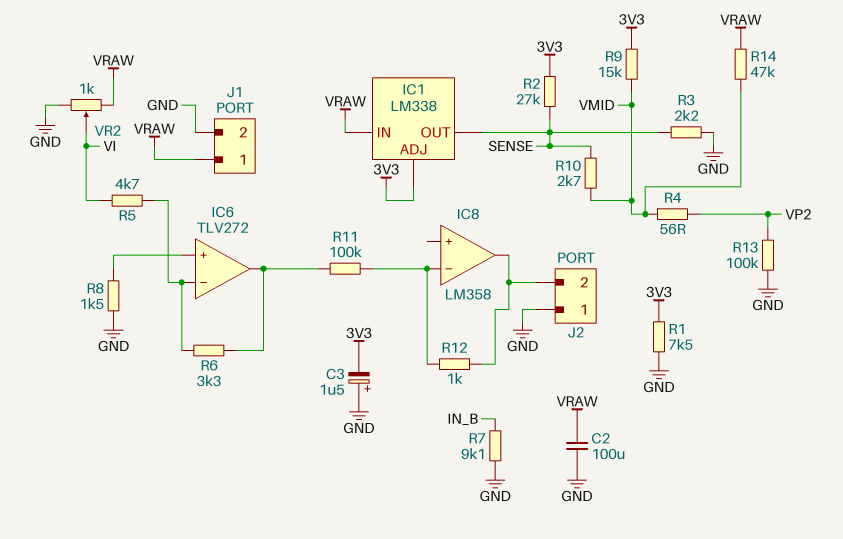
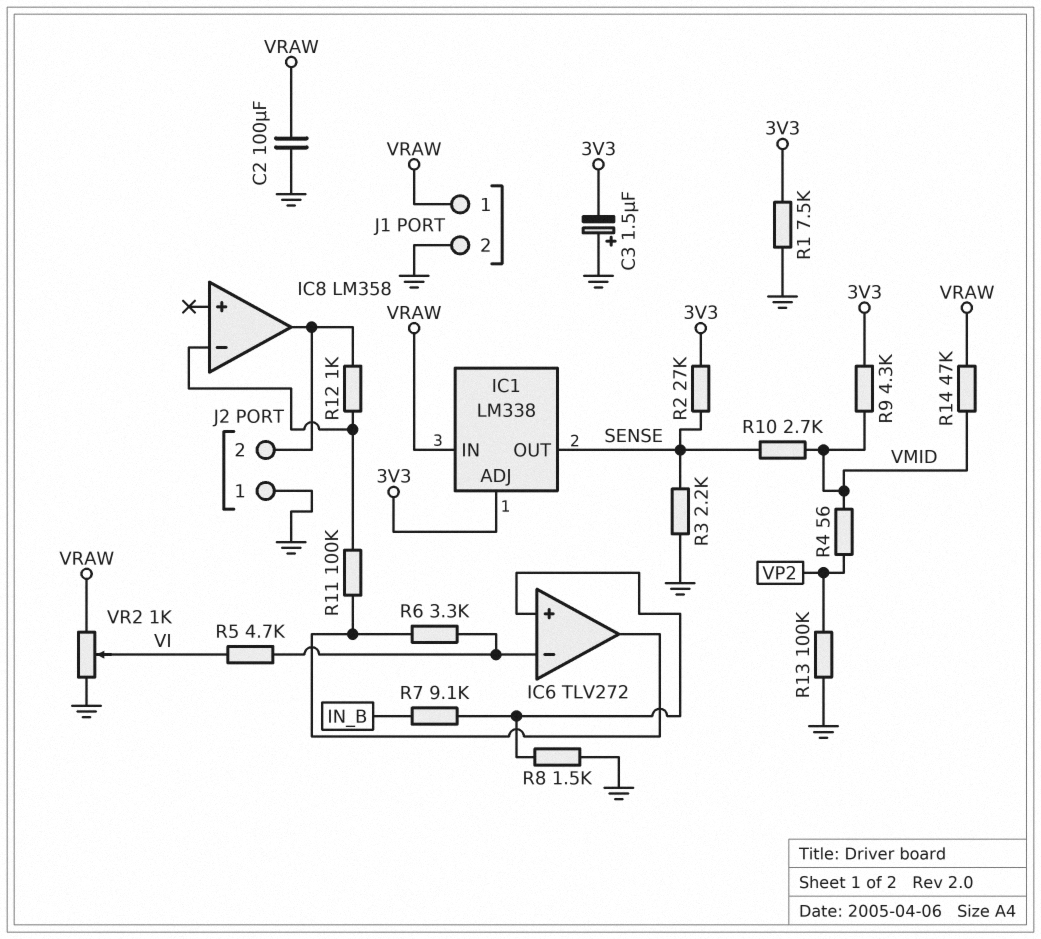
R7: 9.1k (GND, IN_B) -> 9.1k (IC6/in+, IN_B)
R9: 15k (3V3, VMID) -> 4.3k (3V3, VMID)

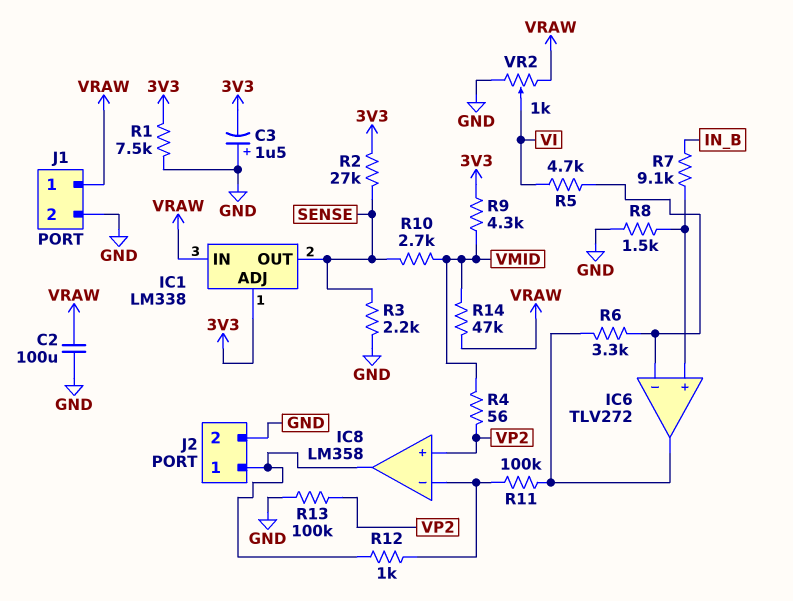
IC8 pin in+: none -> VP2
J2 pin 1: GND -> IC8/out
J2 pin 2: IC8/out -> GND

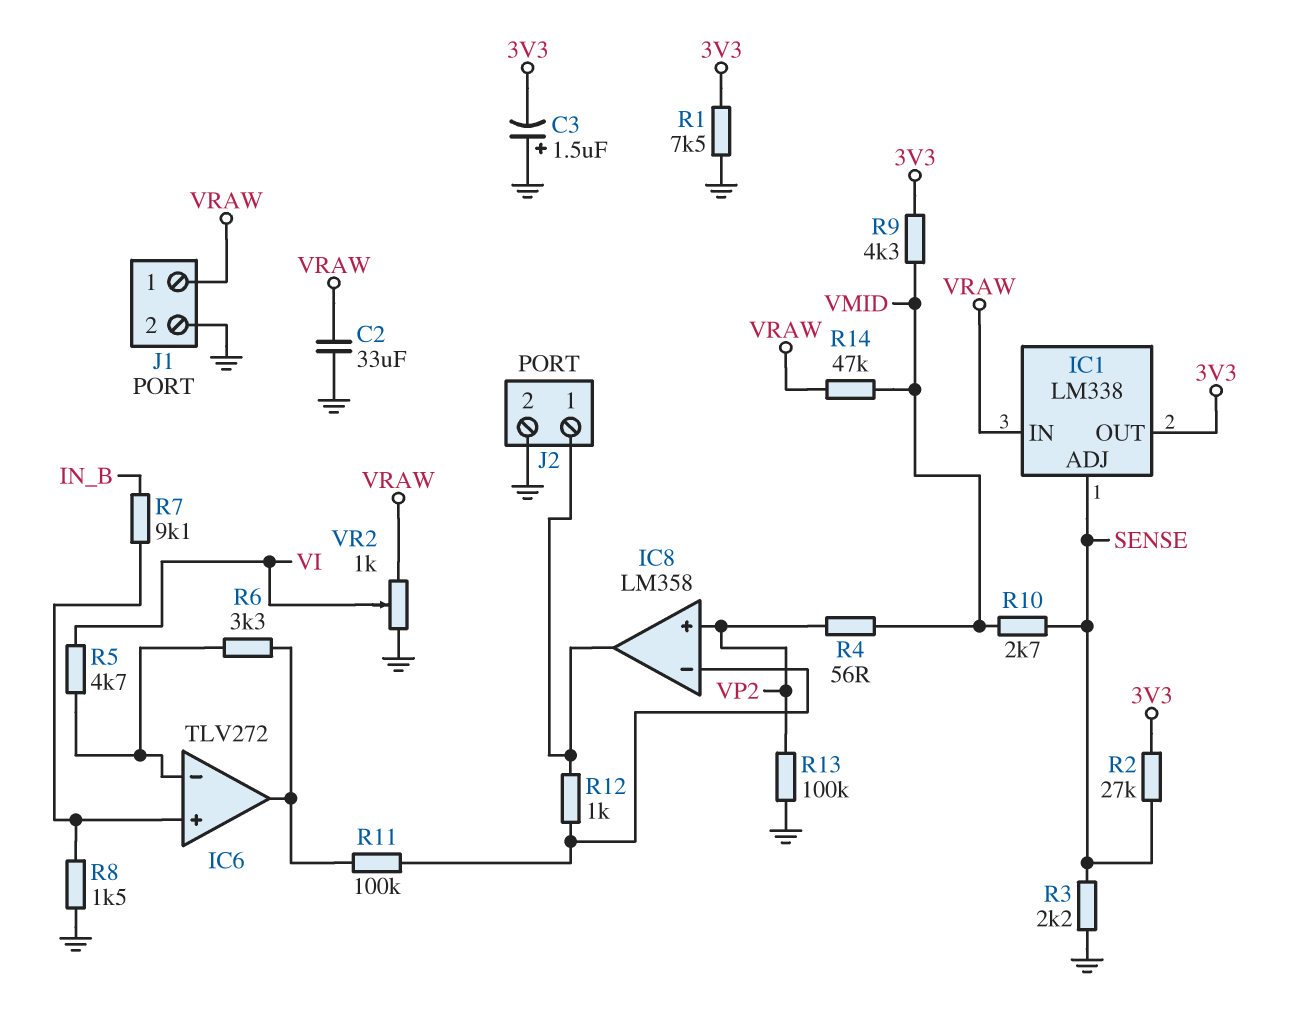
C2: 100uF (GND, VRAW) -> 33uF (GND, VRAW)
IC1 pin ADJ: 3V3 -> SENSE
IC1 pin OUT: SENSE -> 3V3

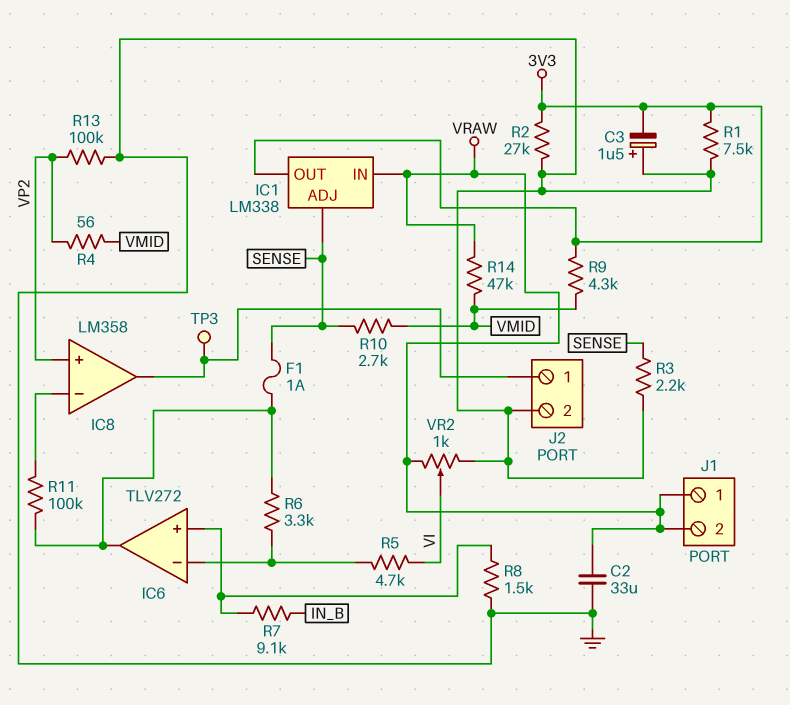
F1: none -> 1A (IC6/out, SENSE)
J1 pin 2: GND -> VRAW
R2: 27k (3V3, SENSE) -> 27k (3V3, GND)
R12: 1k (IC8/in-, IC8/out) -> none
TP3: none -> test point (IC8/out)

